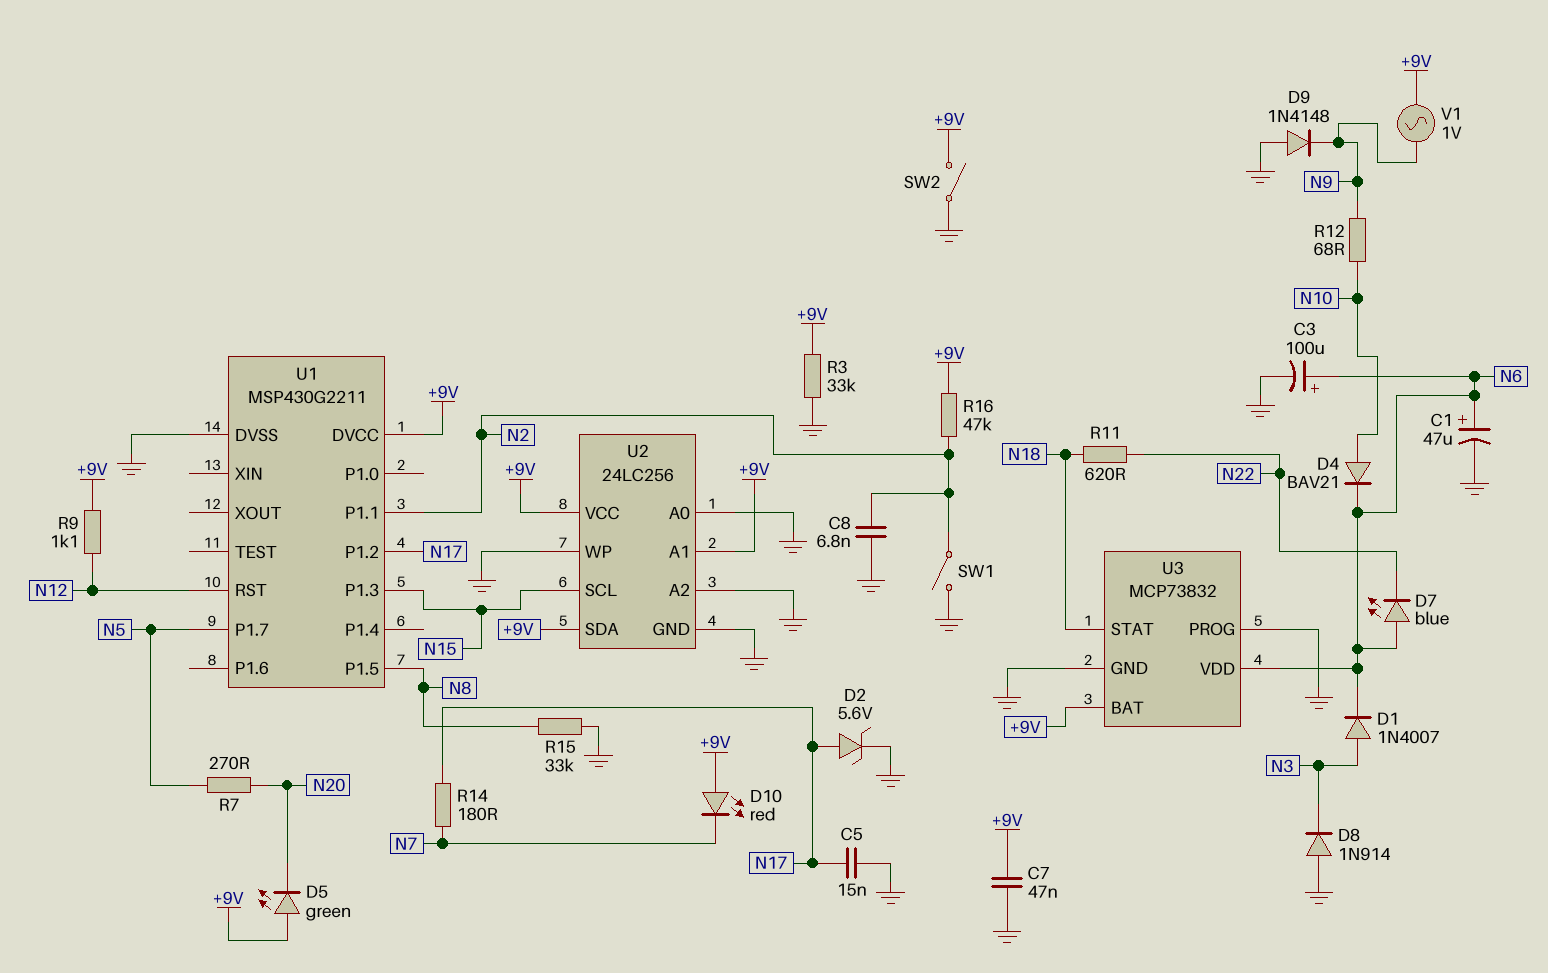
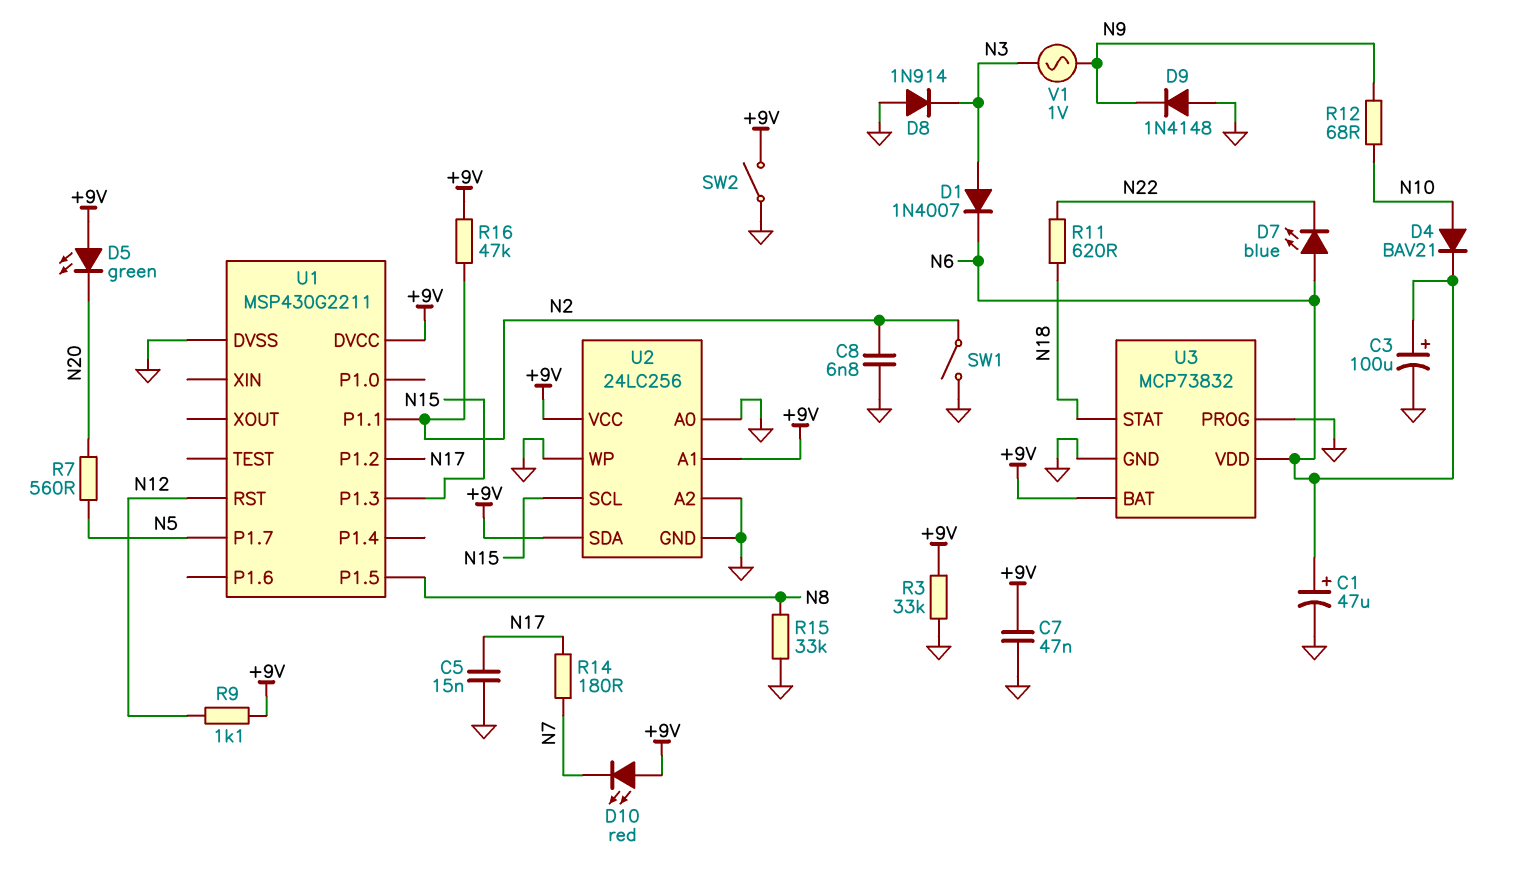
D2: zener 5.6V (A N17, K GND) -> none
R7: 270 (N5, N20) -> 560 (N5, N20)
V1: AC 1V (+9V, N9) -> AC 1V (N3, N9)

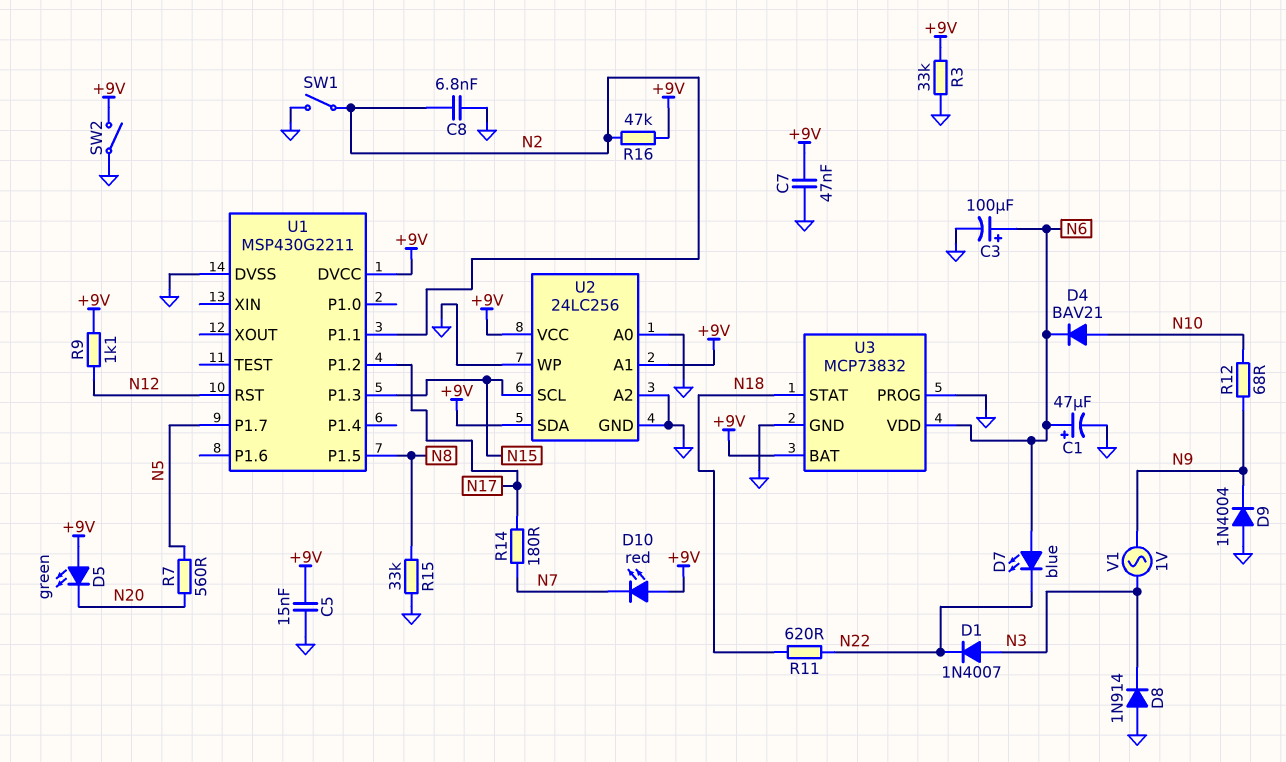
C5: 15nF (GND, N17) -> 15nF (+9V, GND)
D1: diode 1N4007 (A N3, K N6) -> diode 1N4007 (A N3, K N22)
D9: diode 1N4148 (A GND, K N9) -> diode 1N4004 (A GND, K N9)

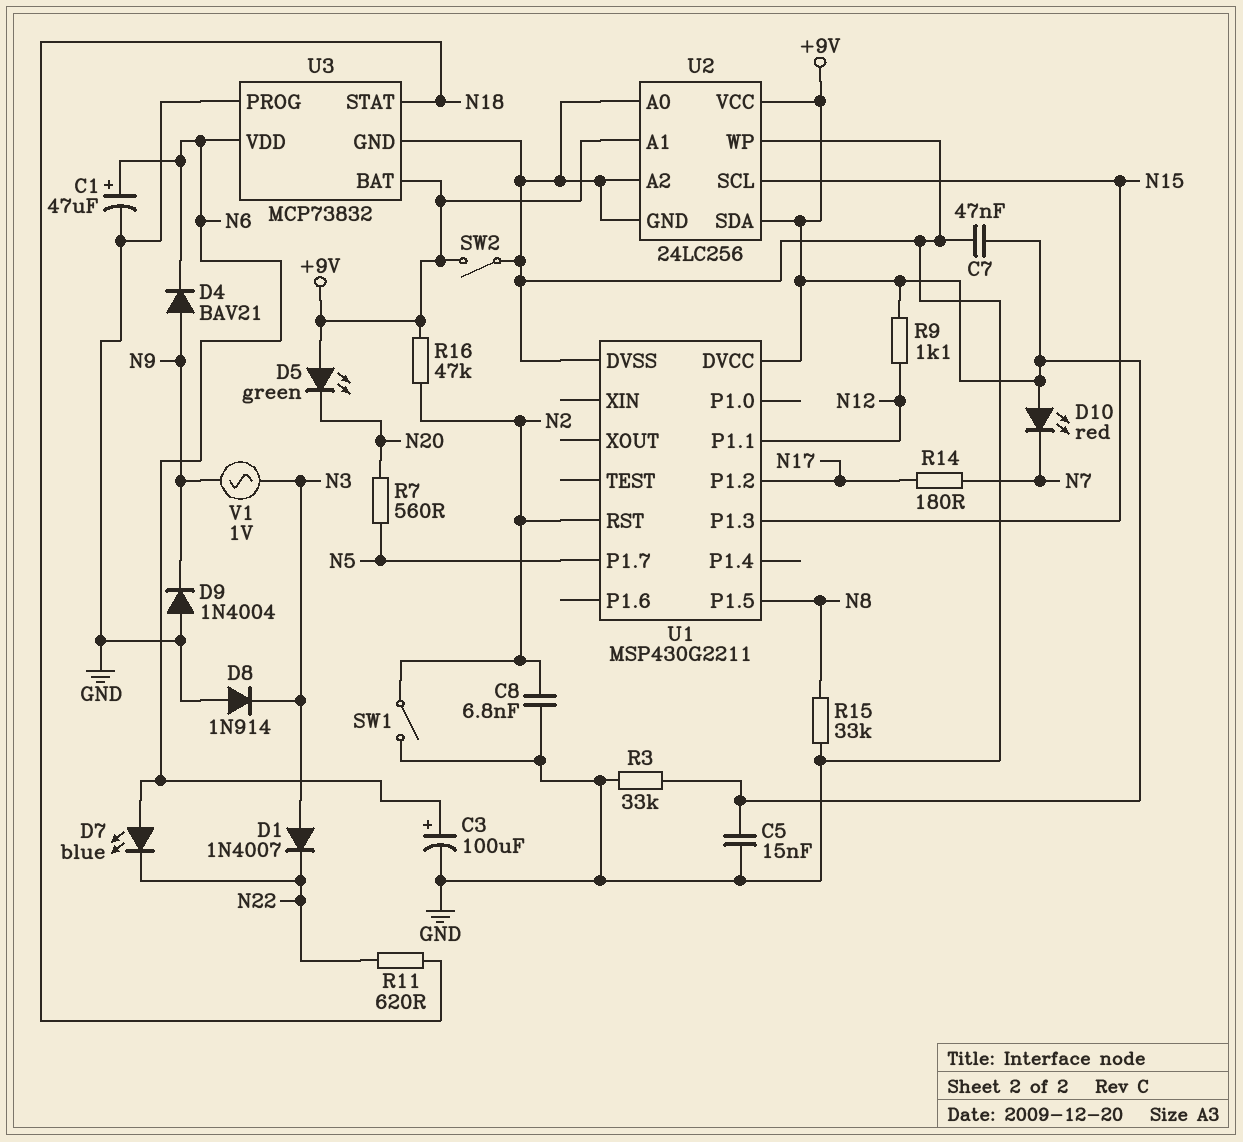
D4: diode BAV21 (A N10, K N6) -> diode BAV21 (A N9, K N6)
R12: 68 (N9, N10) -> none
U1 pin P1.1: N2 -> N12
U1 pin RST: N12 -> N2

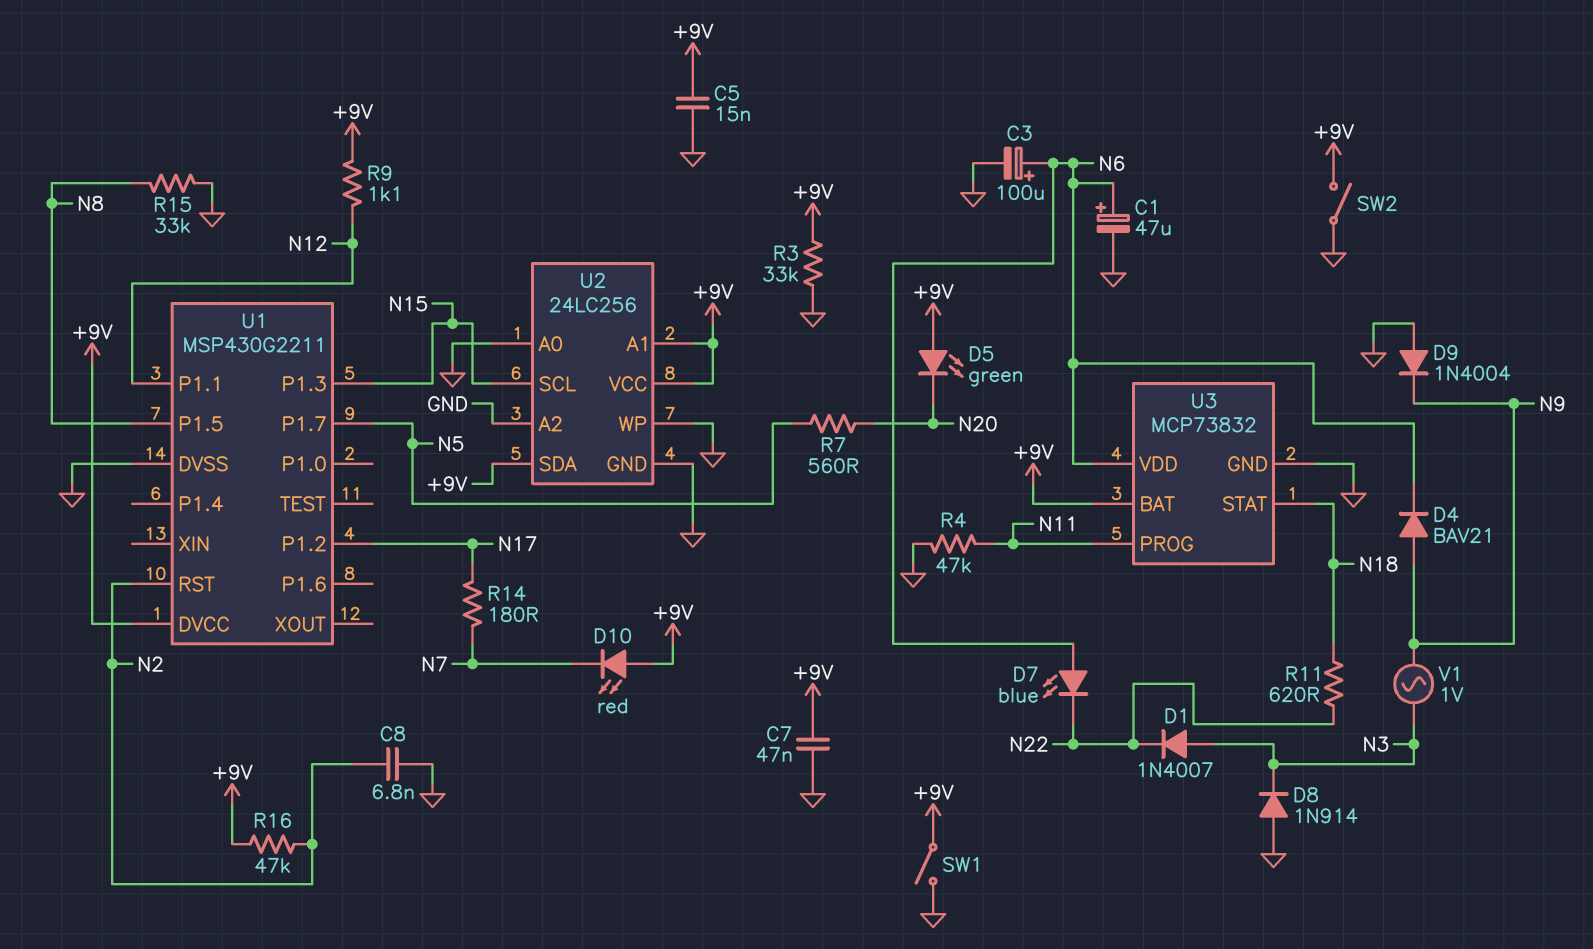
R4: none -> 47k (GND, N11)
SW1: switch (GND, N2) -> switch (+9V, GND)
U3 pin PROG: GND -> N11

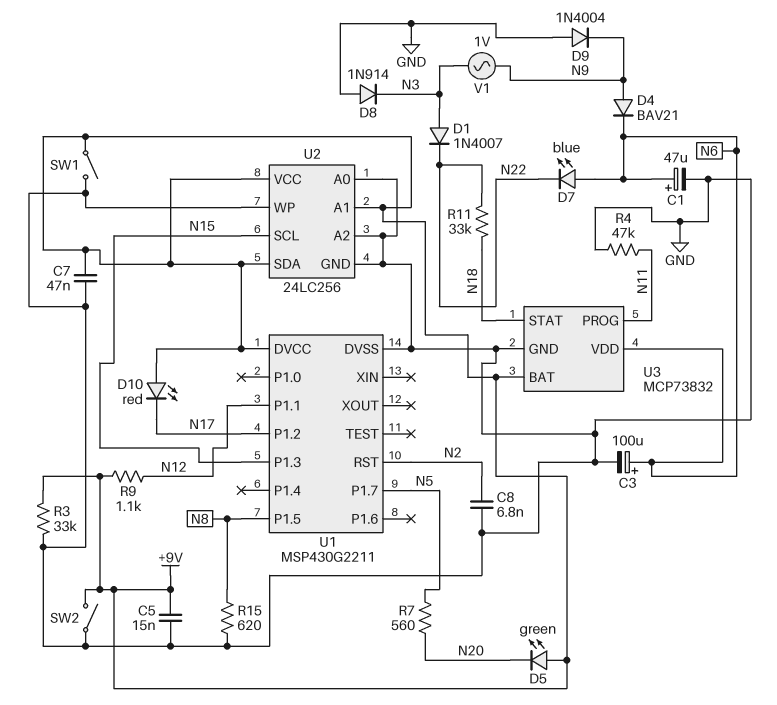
D10: LED red (A +9V, K N7) -> LED red (A +9V, K N17)
R11: 620 (N18, N22) -> 33k (N18, N22)
R14: 180 (N7, N17) -> none
R15: 33k (GND, N8) -> 620 (GND, N8)
R16: 47k (+9V, N2) -> none

